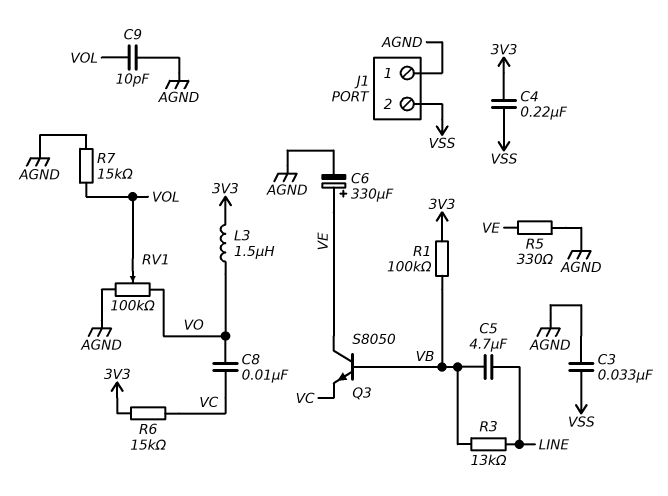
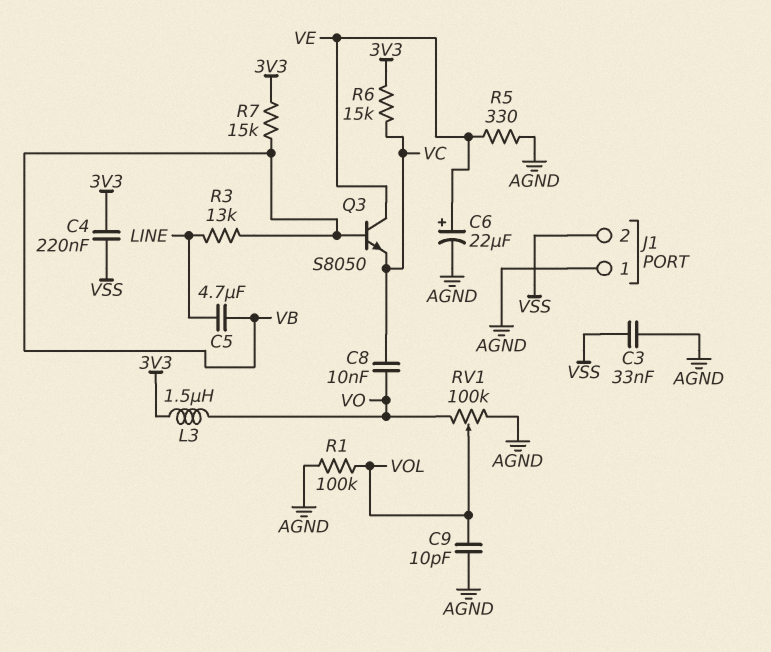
C6: 330uF (plus VE, minus AGND) -> 22uF (plus VE, minus AGND)
R1: 100k (3V3, VB) -> 100k (AGND, VOL)
R7: 15k (AGND, VOL) -> 15k (3V3, VB)

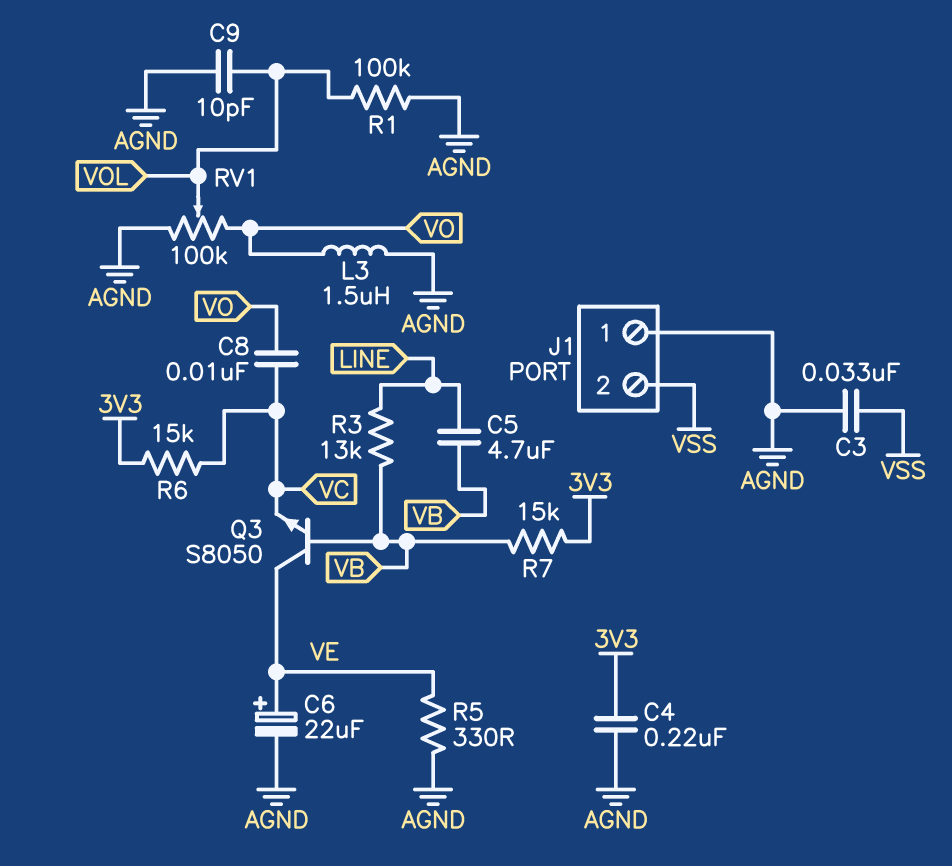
C4: 220nF (3V3, VSS) -> 220nF (3V3, AGND)
L3: 1.5uH (3V3, VO) -> 1.5uH (AGND, VO)

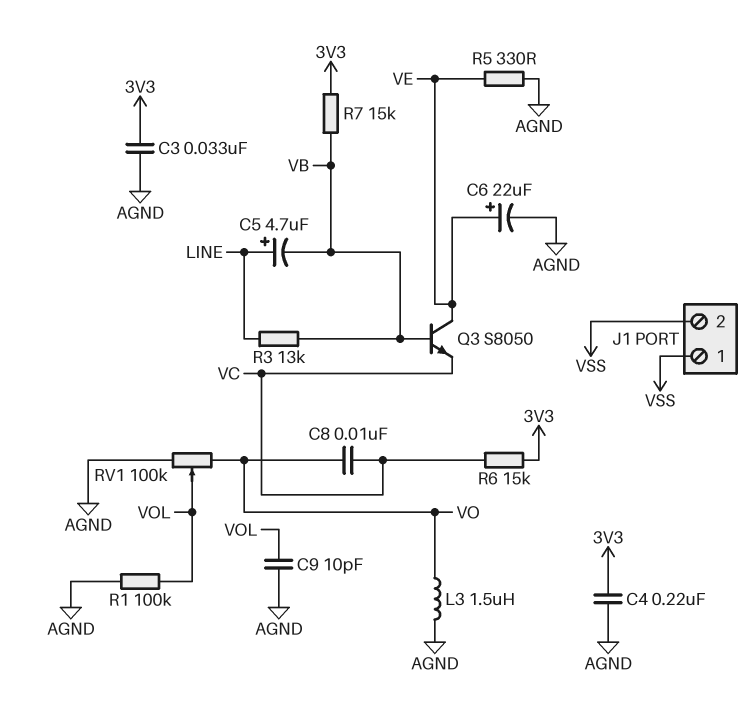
C3: 33nF (AGND, VSS) -> 33nF (3V3, AGND)
C5: 4.7uF (LINE, VB) -> 4.7uF (plus LINE, minus VB)
J1 pin 1: AGND -> VSS

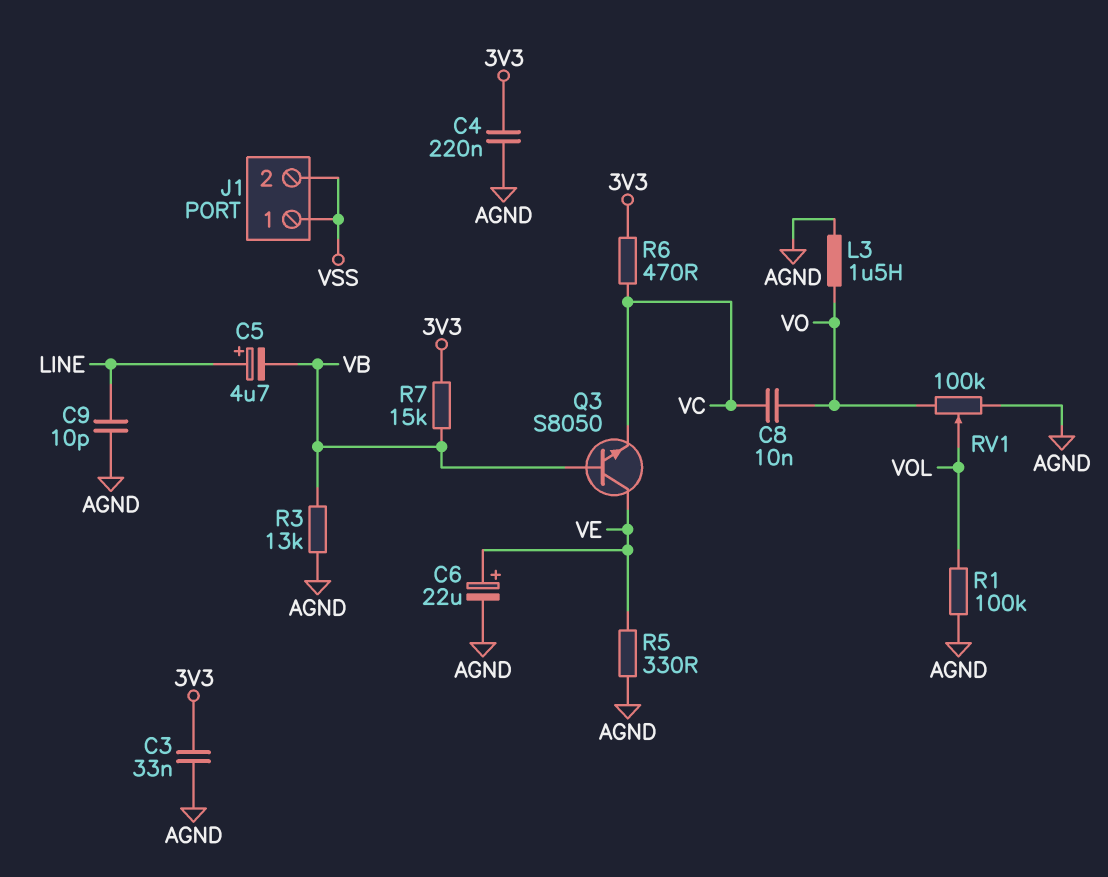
C9: 10pF (AGND, VOL) -> 10pF (AGND, LINE)
R3: 13k (LINE, VB) -> 13k (AGND, VB)
R6: 15k (3V3, VC) -> 470 (3V3, VC)

